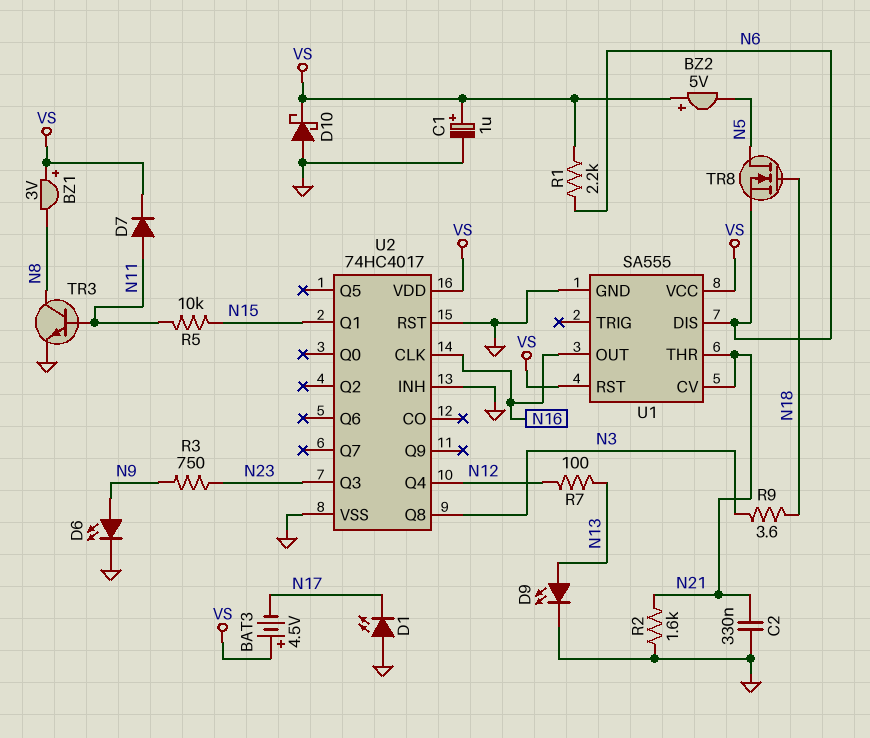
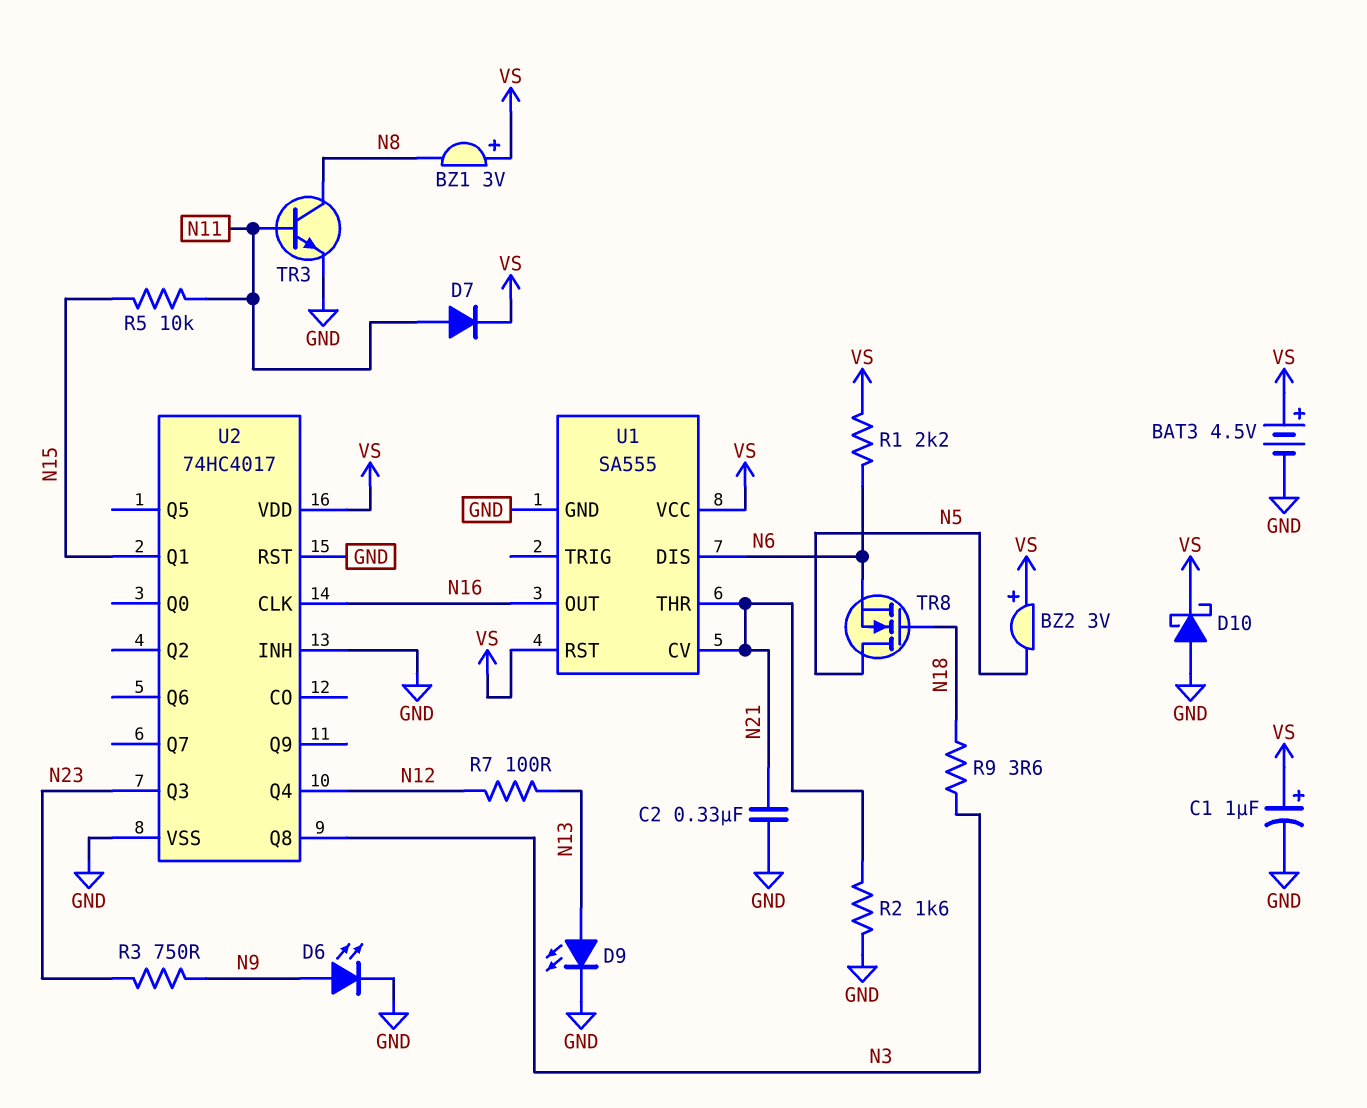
BAT3: 4.5V (plus VS, minus N17) -> 4.5V (plus VS, minus GND)
BZ2: buzzer 5V (plus VS, minus N5) -> buzzer 3V (plus VS, minus N5)
D1: LED (A GND, K N17) -> none

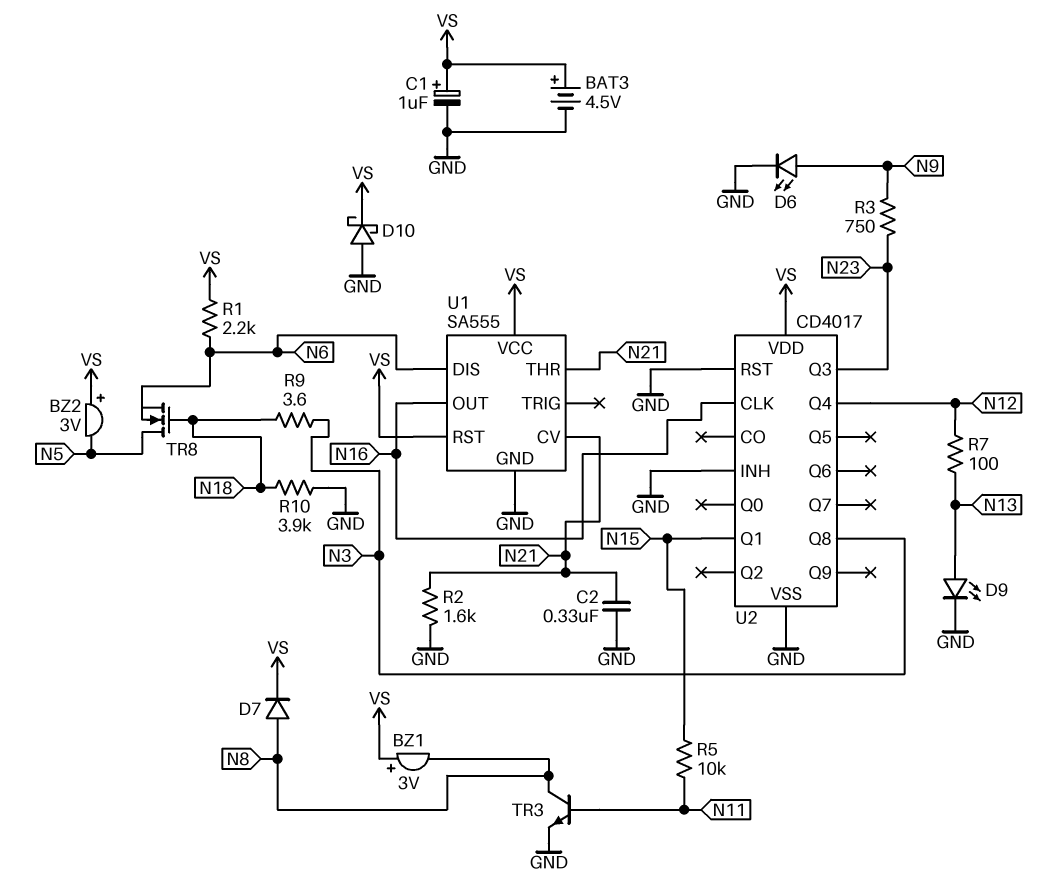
D7: diode (A N11, K VS) -> diode (A N8, K VS)
R10: none -> 3.9k (GND, N18)
U2: 74HC4017 -> CD4017

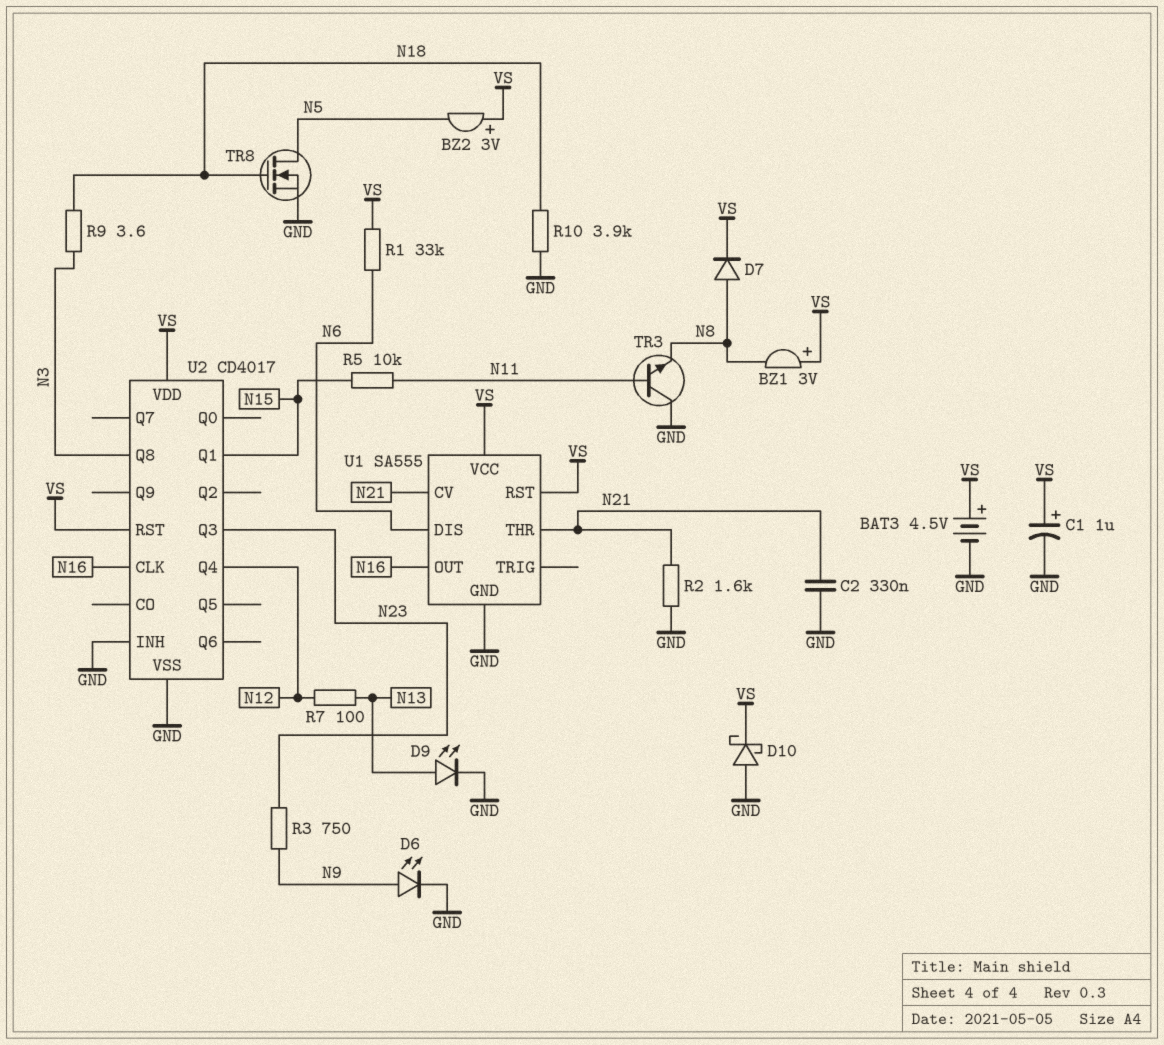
R1: 2.2k (N6, VS) -> 33k (N6, VS)
TR3: NPN (B N11, C N8, E GND) -> NPN (B N11, C GND, E N8)
TR8: NMOS (G N18, D N5, S N6) -> NMOS (G N18, D N5, S GND)
U2 pin RST: GND -> VS

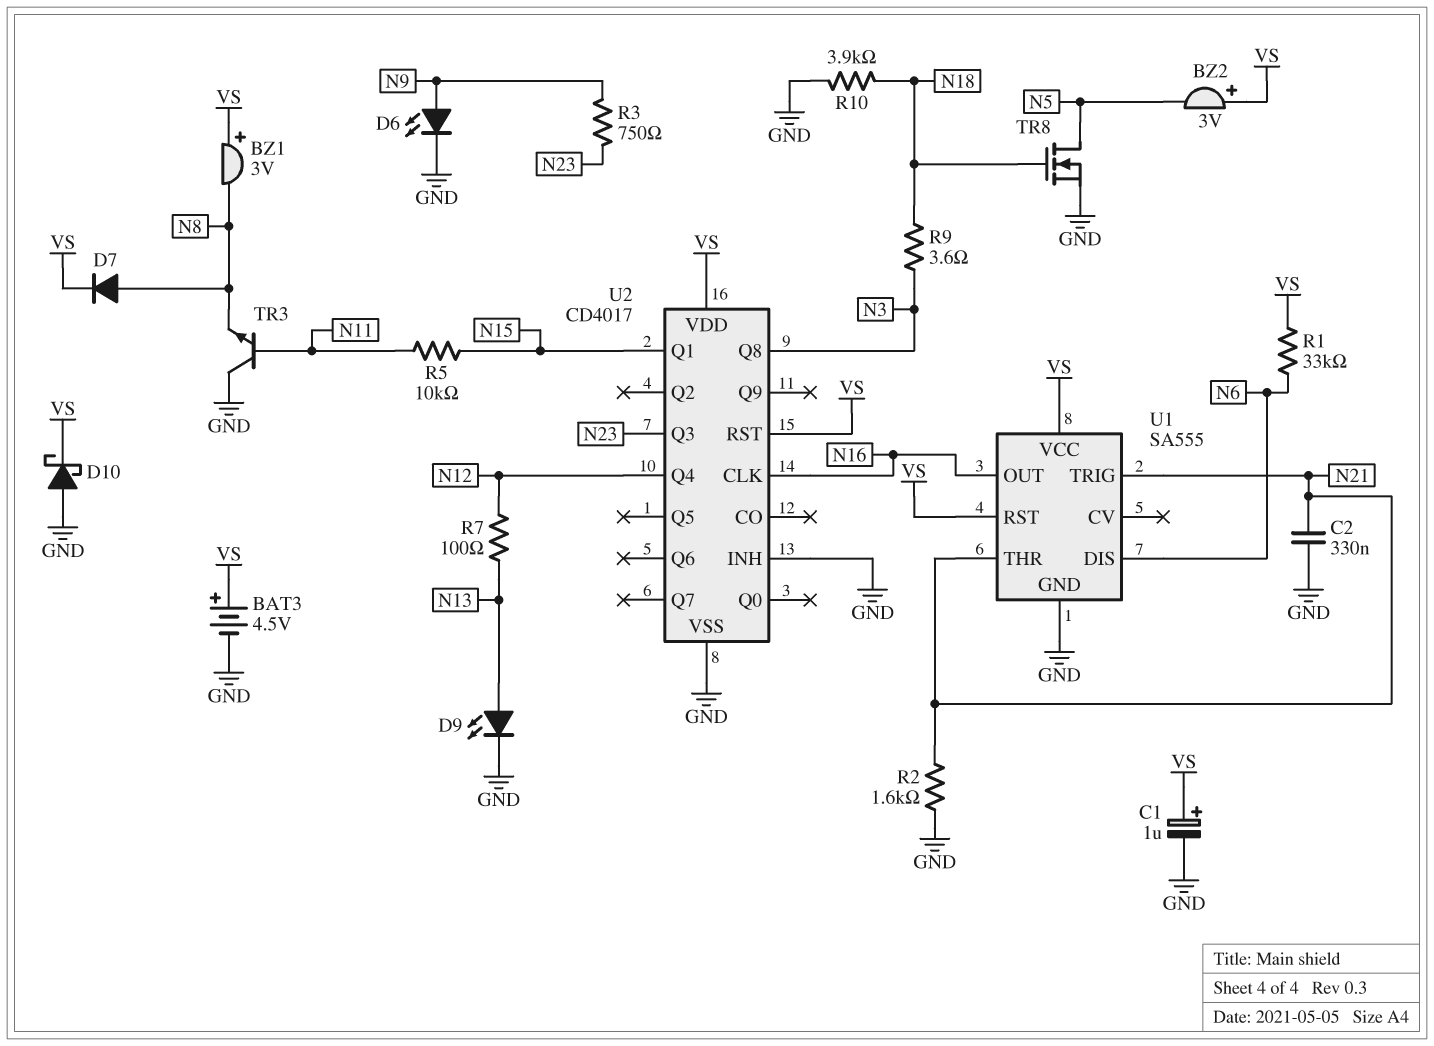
U1 pin CV: N21 -> none
U1 pin TRIG: none -> N21

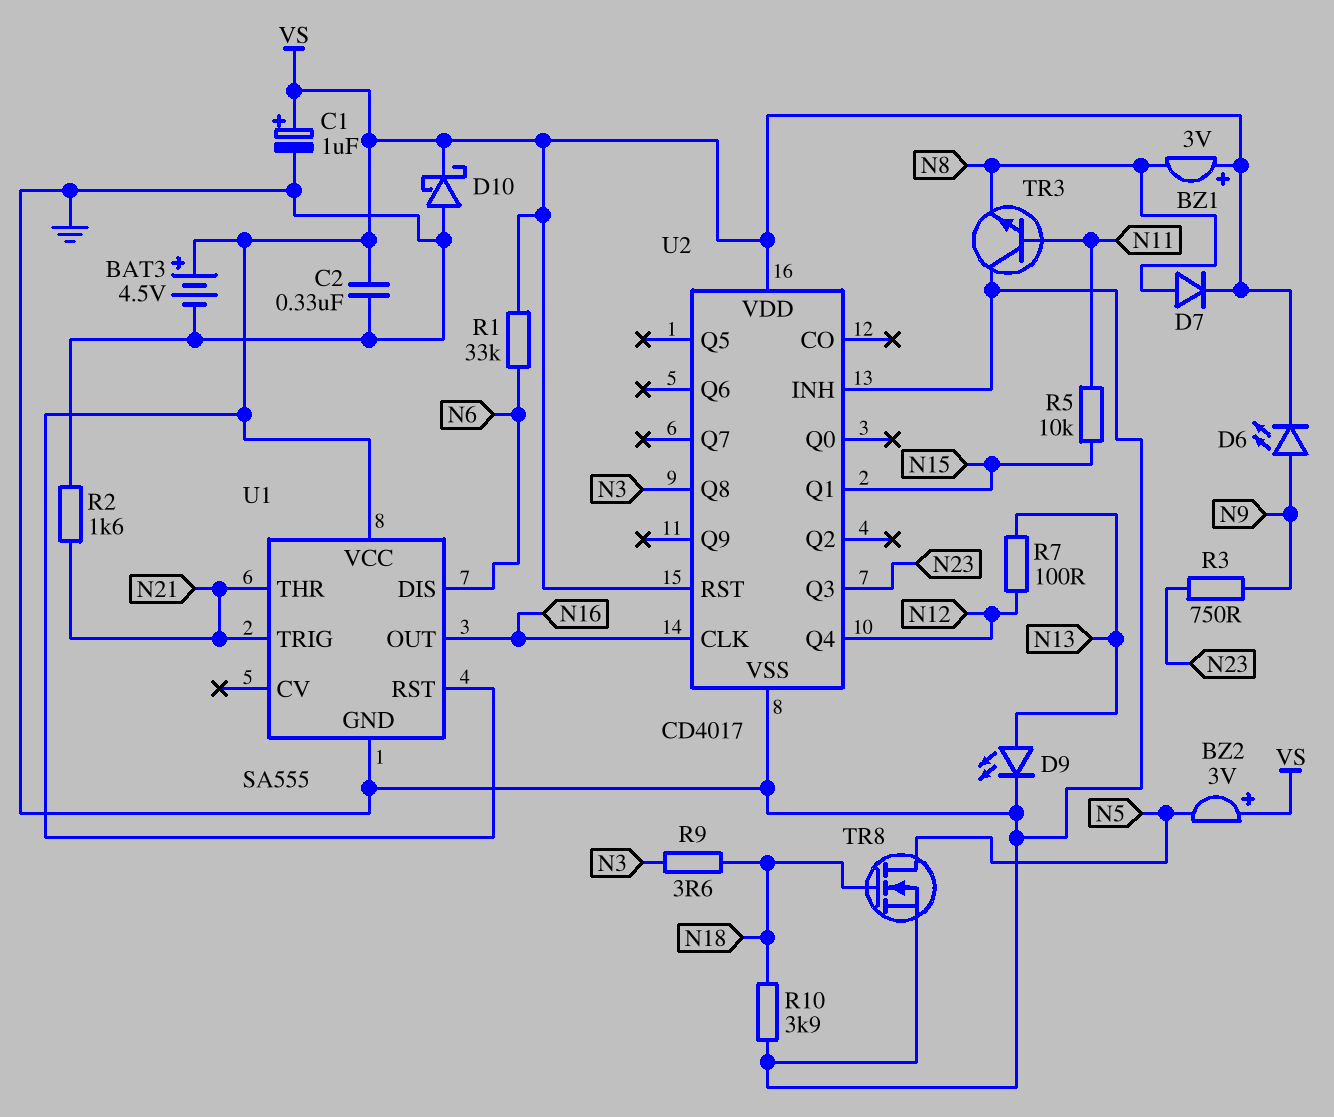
C2: 330nF (GND, N21) -> 330nF (GND, VS)
D6: LED (A N9, K GND) -> LED (A N9, K VS)

